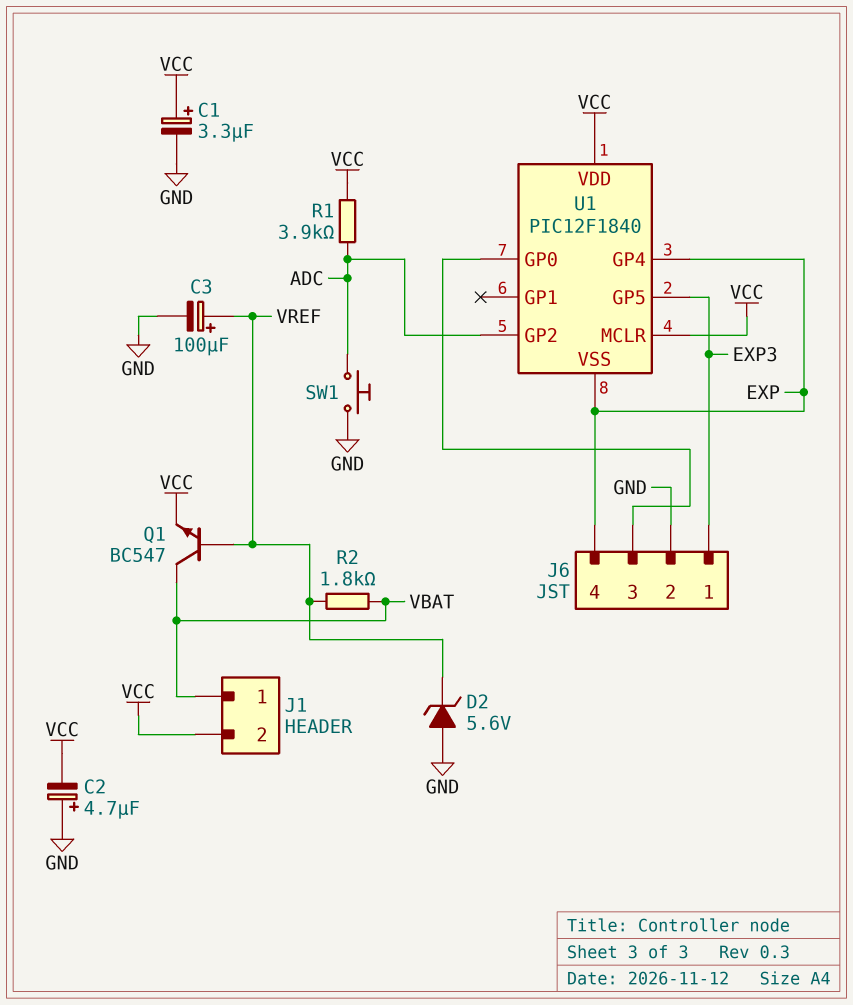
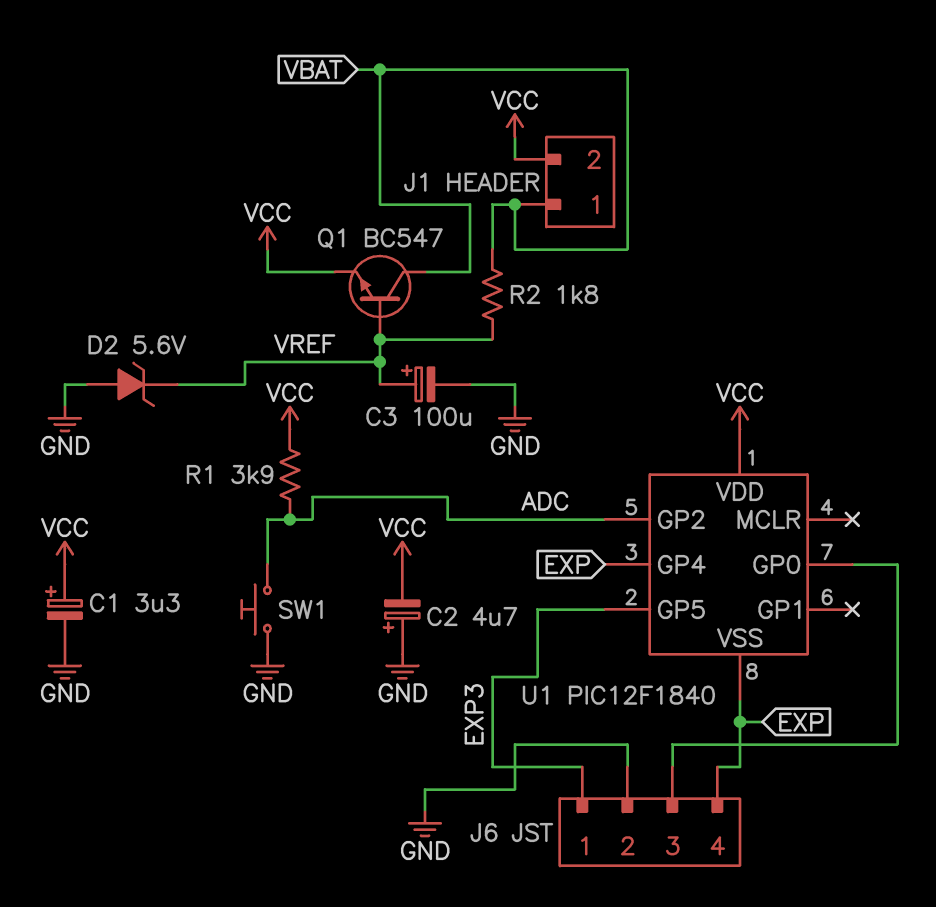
U1 pin MCLR: VCC -> none

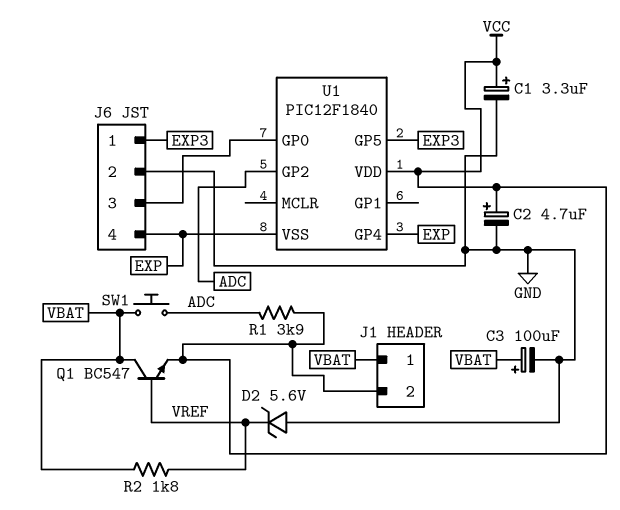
C2: 4.7uF (plus GND, minus VCC) -> 4.7uF (plus VCC, minus GND)
C3: 100uF (plus VREF, minus GND) -> 100uF (plus VBAT, minus GND)
SW1: button (ADC, GND) -> button (ADC, VBAT)

